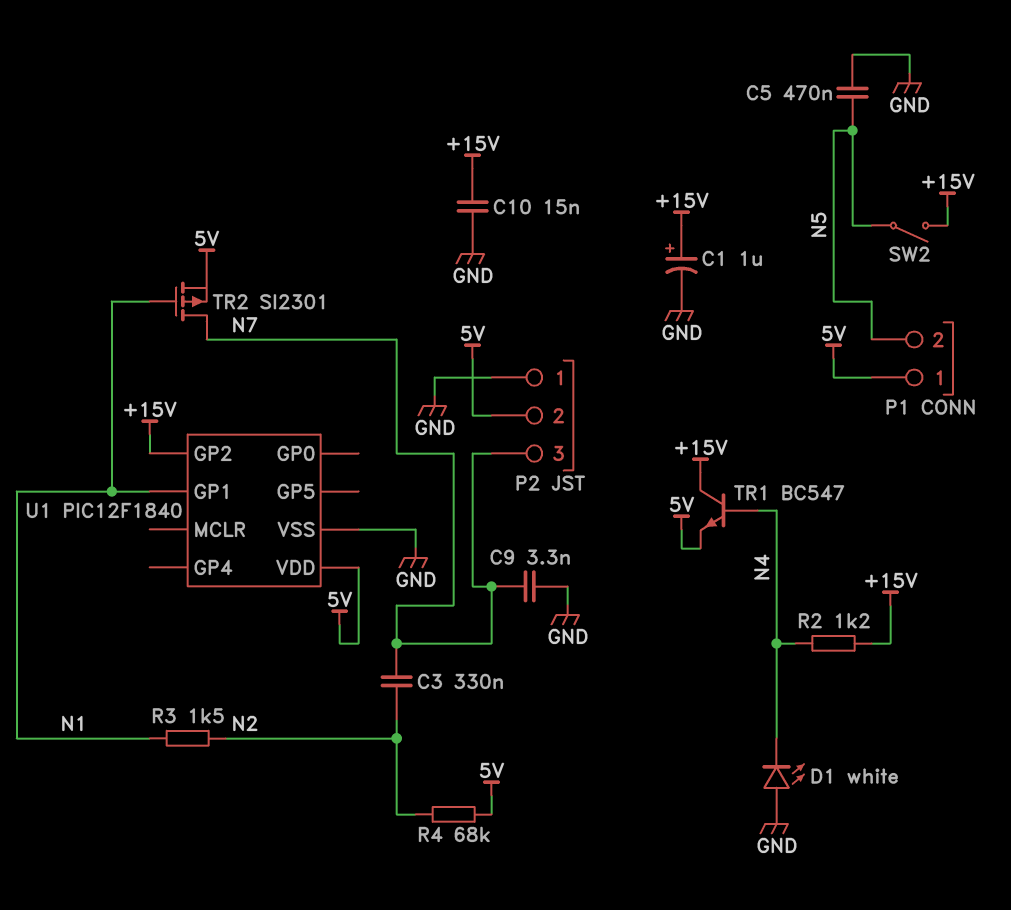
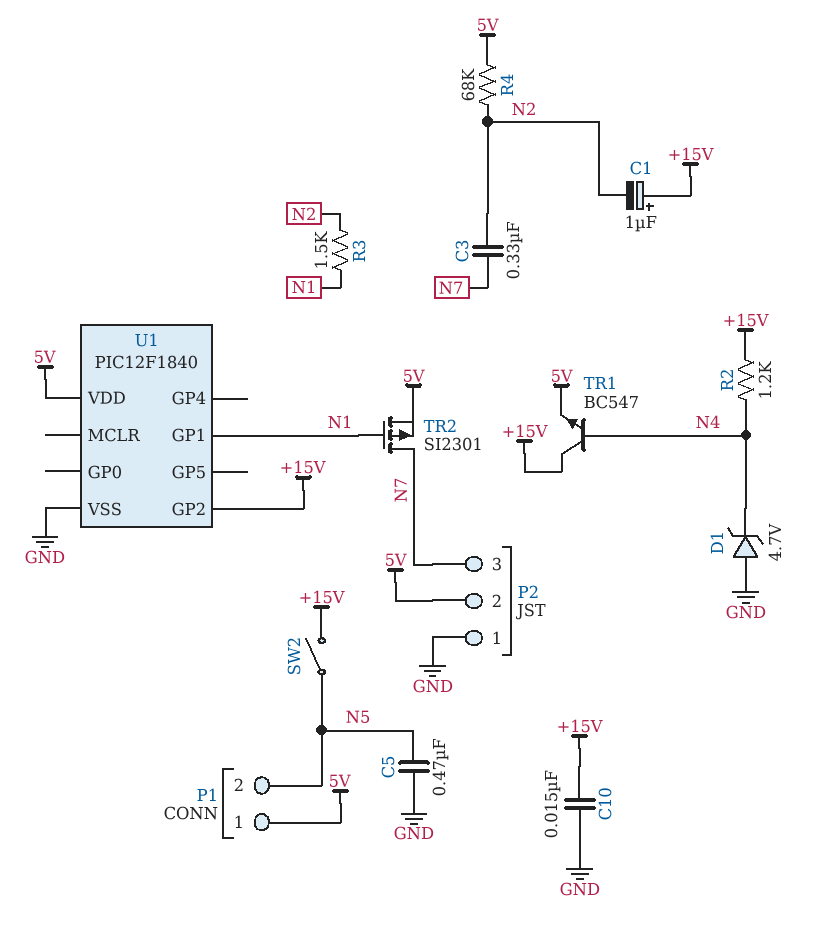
C1: 1uF (plus +15V, minus GND) -> 1uF (plus +15V, minus N2)
C9: 3.3nF (GND, N7) -> none
D1: LED white (A GND, K N4) -> zener 4.7V (A GND, K N4)

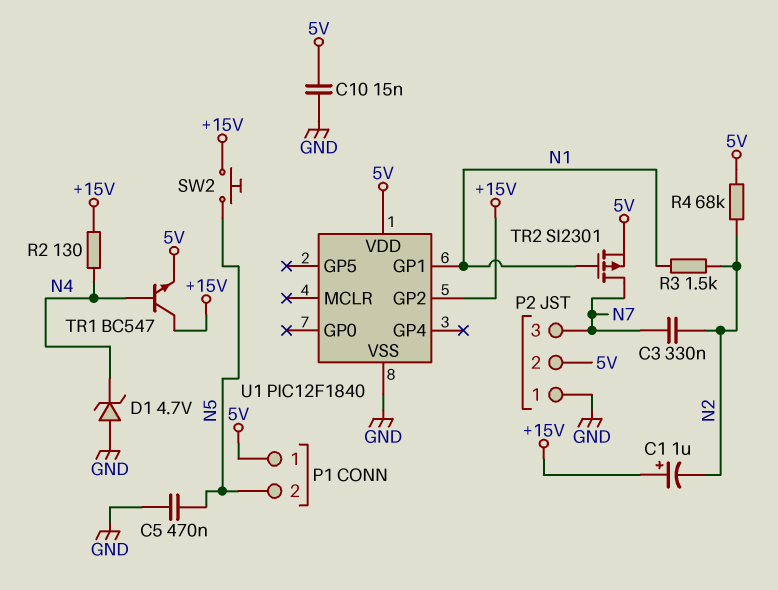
C10: 15nF (+15V, GND) -> 15nF (5V, GND)
R2: 1.2k (+15V, N4) -> 130 (+15V, N4)
SW2: switch (+15V, N5) -> button (+15V, N5)

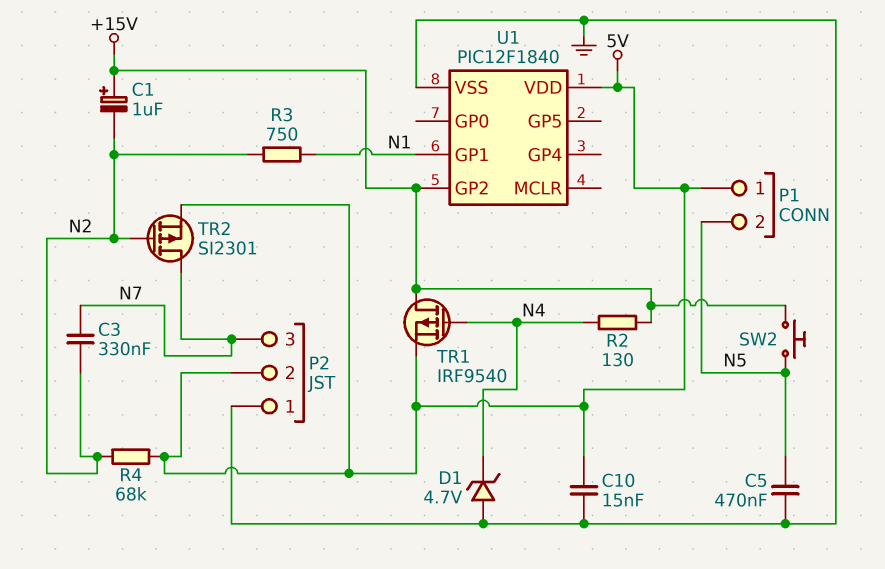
R3: 1.5k (N1, N2) -> 750 (N1, N2)
TR1: NPN BC547 (B N4, C +15V, E 5V) -> PMOS IRF9540 (G N4, D +15V, S 5V)
TR2: PMOS SI2301 (G N1, D N7, S 5V) -> PMOS SI2301 (G N2, D N7, S 5V)

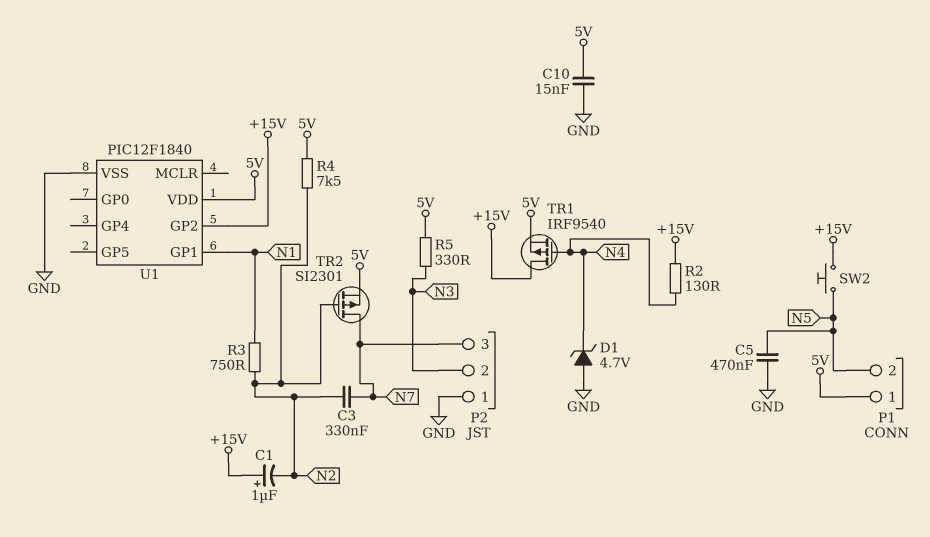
P2 pin 2: 5V -> N3
R4: 68k (5V, N2) -> 7.5k (5V, N2)
R5: none -> 330 (5V, N3)

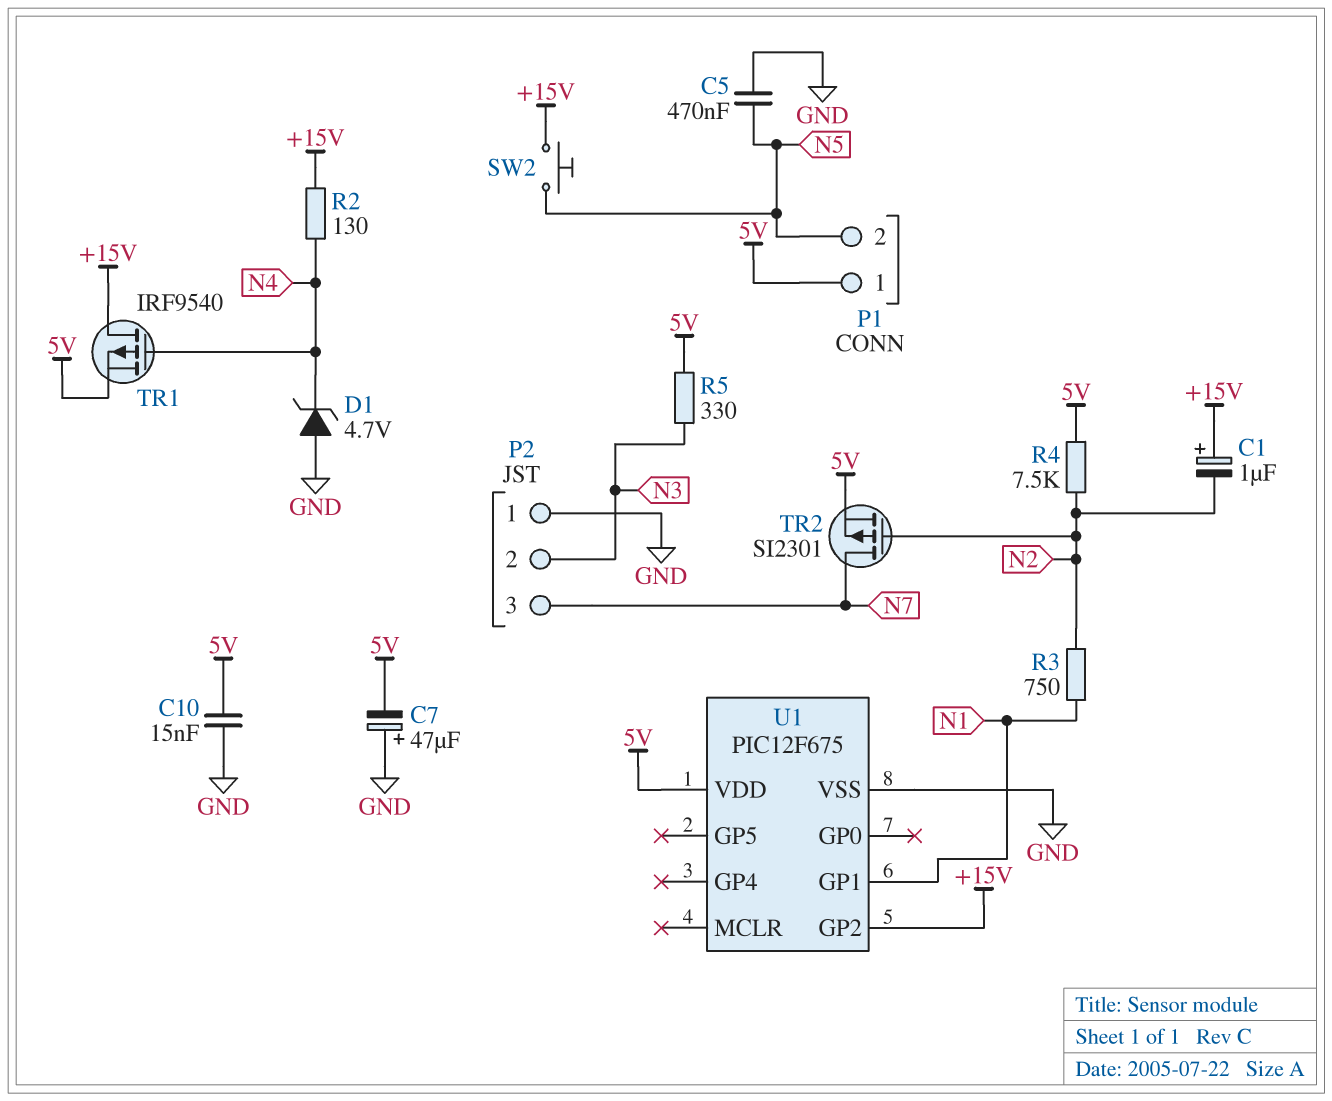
C3: 330nF (N2, N7) -> none
C7: none -> 47uF (plus GND, minus 5V)
U1: PIC12F1840 -> PIC12F675

